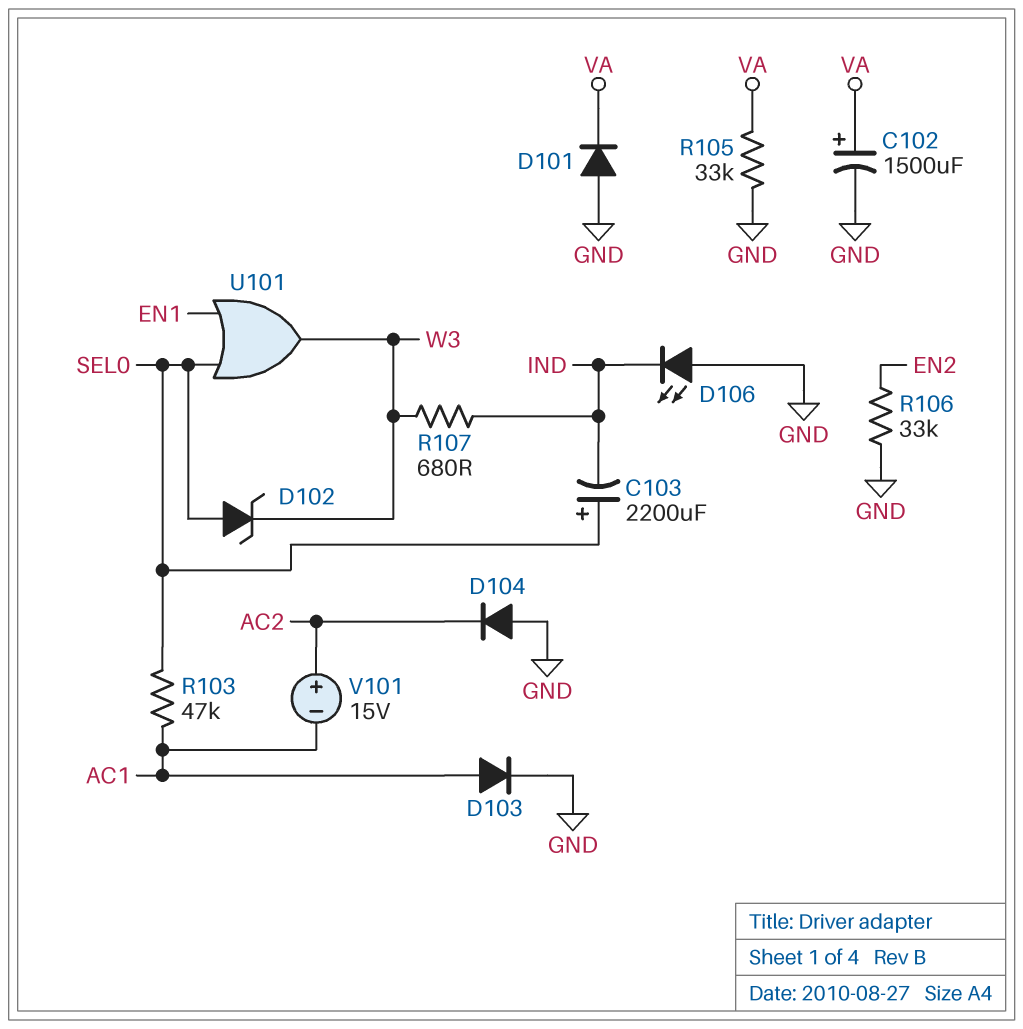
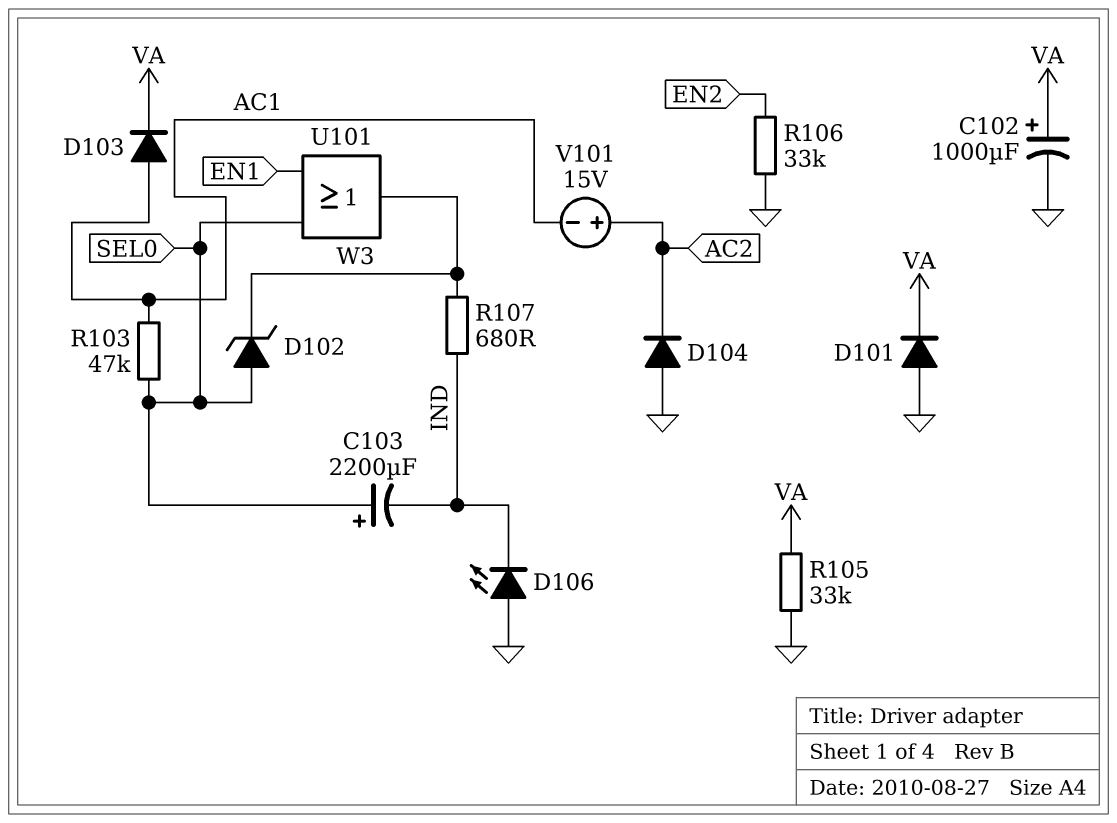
C102: 1500uF (plus VA, minus GND) -> 1000uF (plus VA, minus GND)
D103: diode (A AC1, K GND) -> diode (A AC1, K VA)

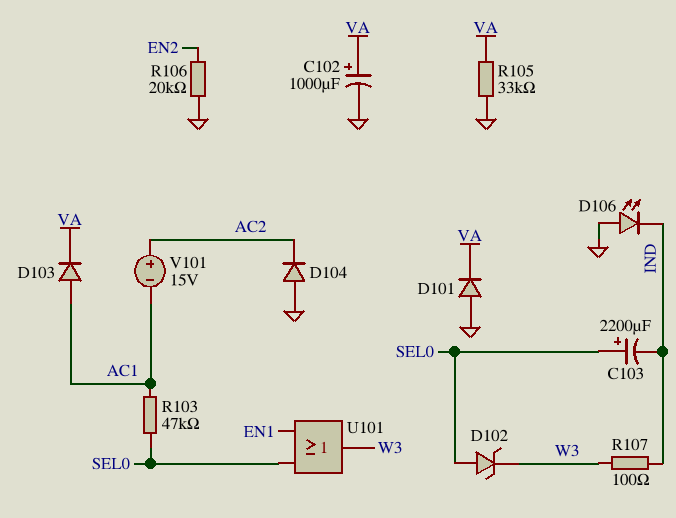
R106: 33k (EN2, GND) -> 20k (EN2, GND)
R107: 680 (IND, W3) -> 100 (IND, W3)

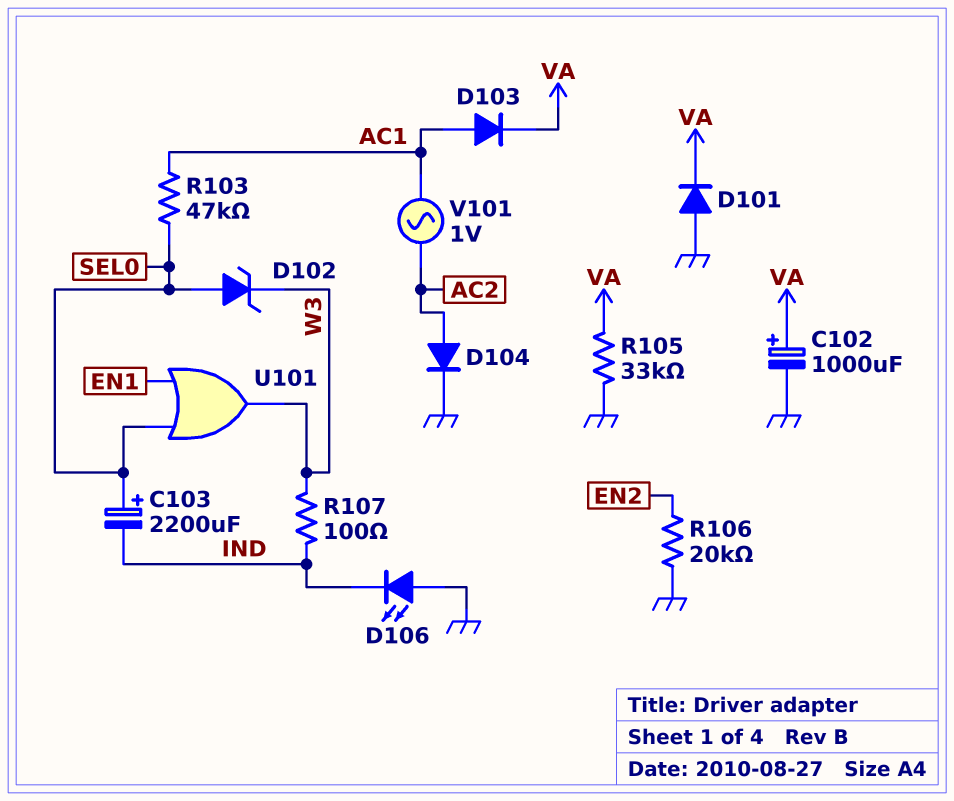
D104: diode (A GND, K AC2) -> diode (A AC2, K GND)
V101: 15V (plus AC2, minus AC1) -> AC 1V (AC1, AC2)

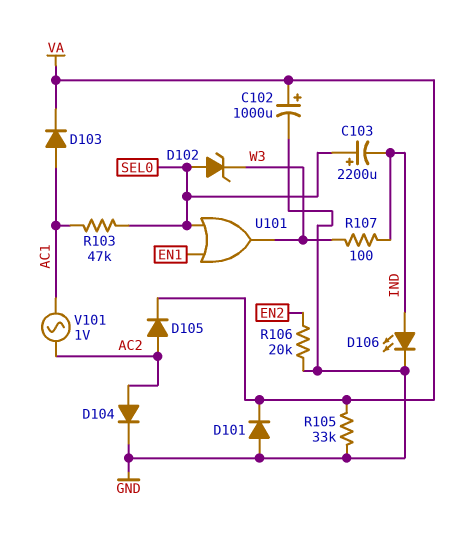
D105: none -> diode (A AC2, K VA)
D106: LED (A GND, K IND) -> LED (A IND, K GND)

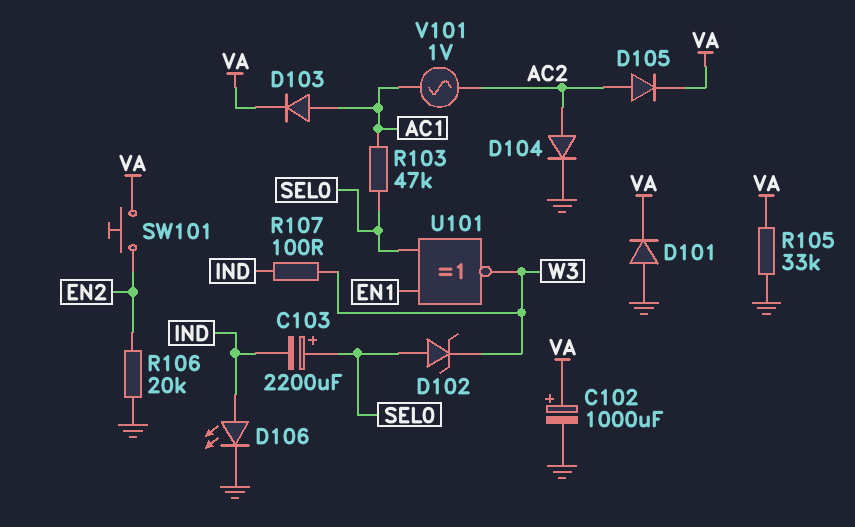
SW101: none -> button (EN2, VA)
U101: OR (in EN1, in SEL0, out W3) -> XNOR (in EN1, in SEL0, out W3)

